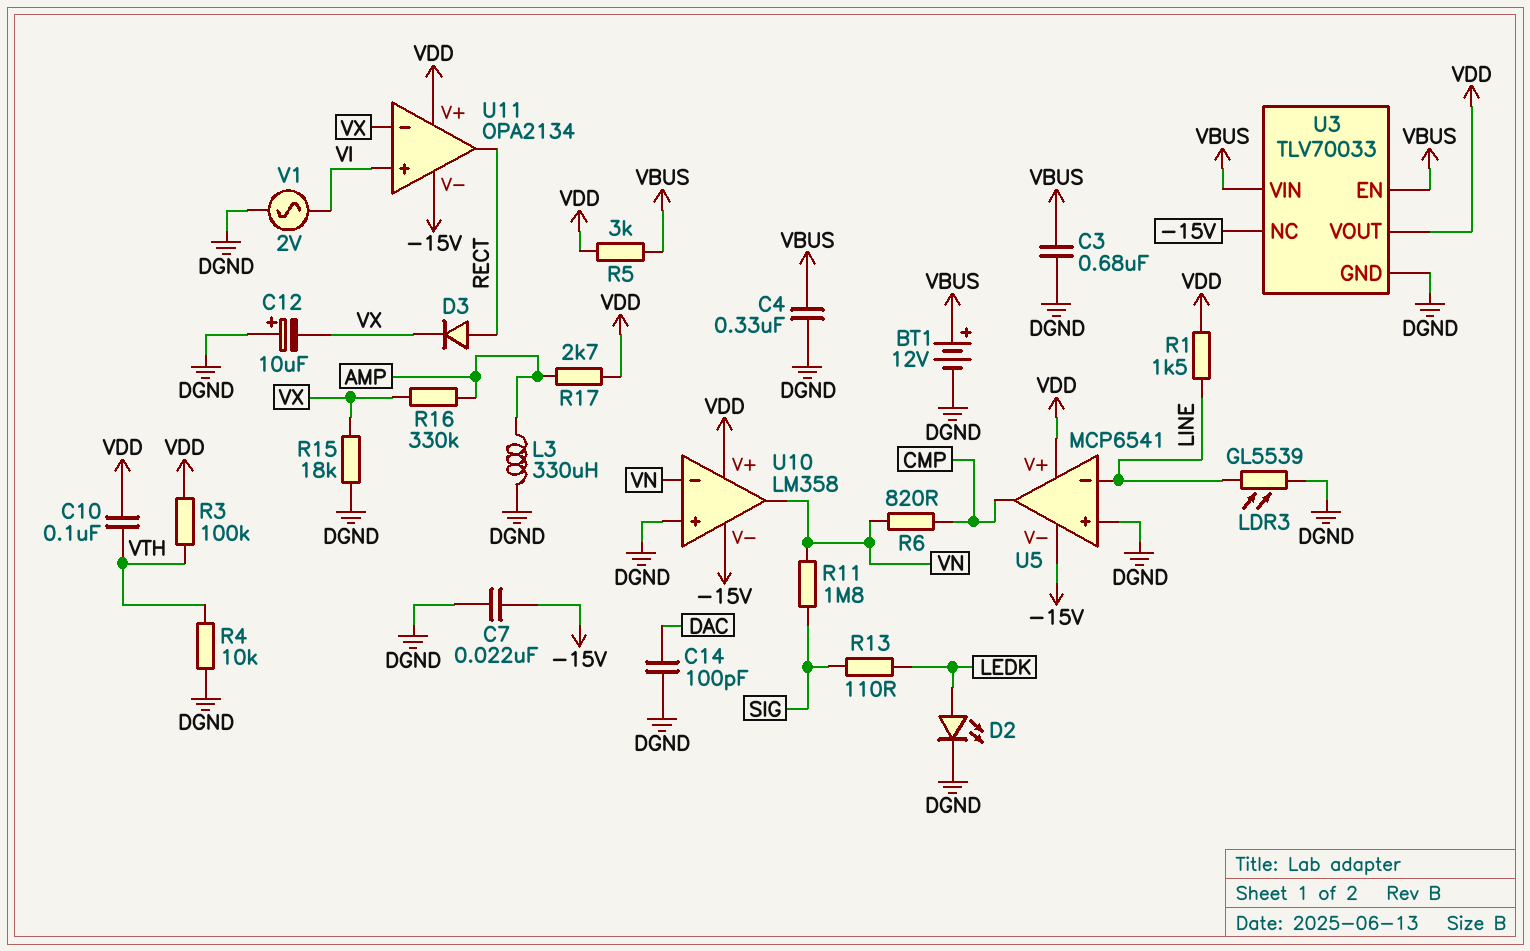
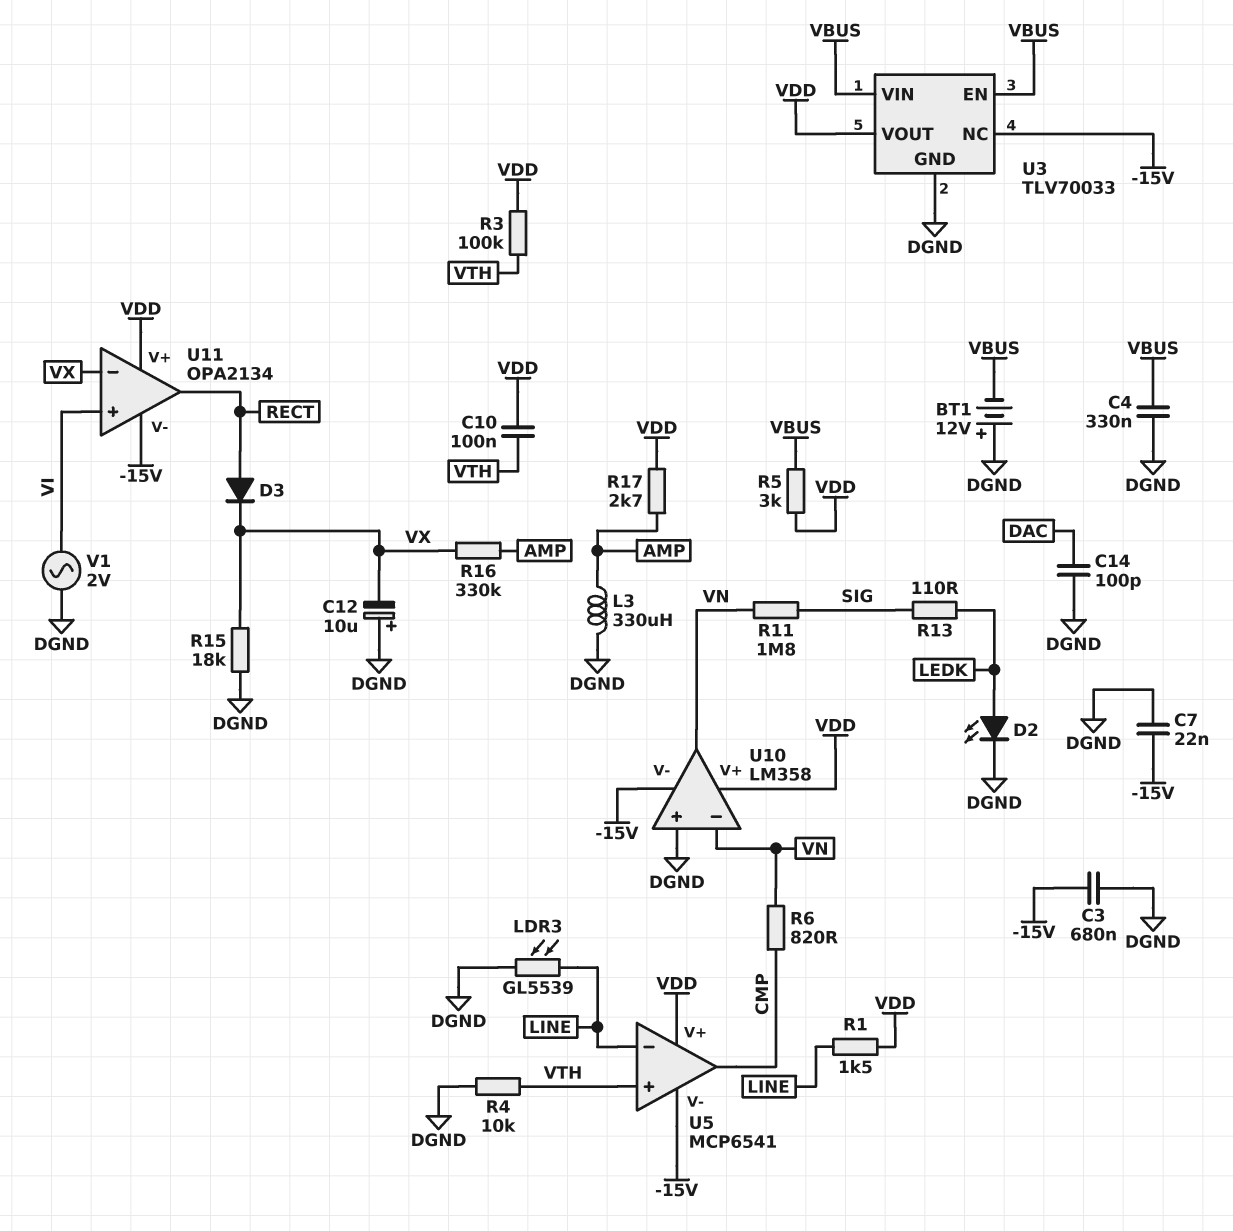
BT1: 12V (plus VBUS, minus DGND) -> 12V (plus DGND, minus VBUS)
C3: 680nF (DGND, VBUS) -> 680nF (-15V, DGND)
U5 pin in+: DGND -> VTH

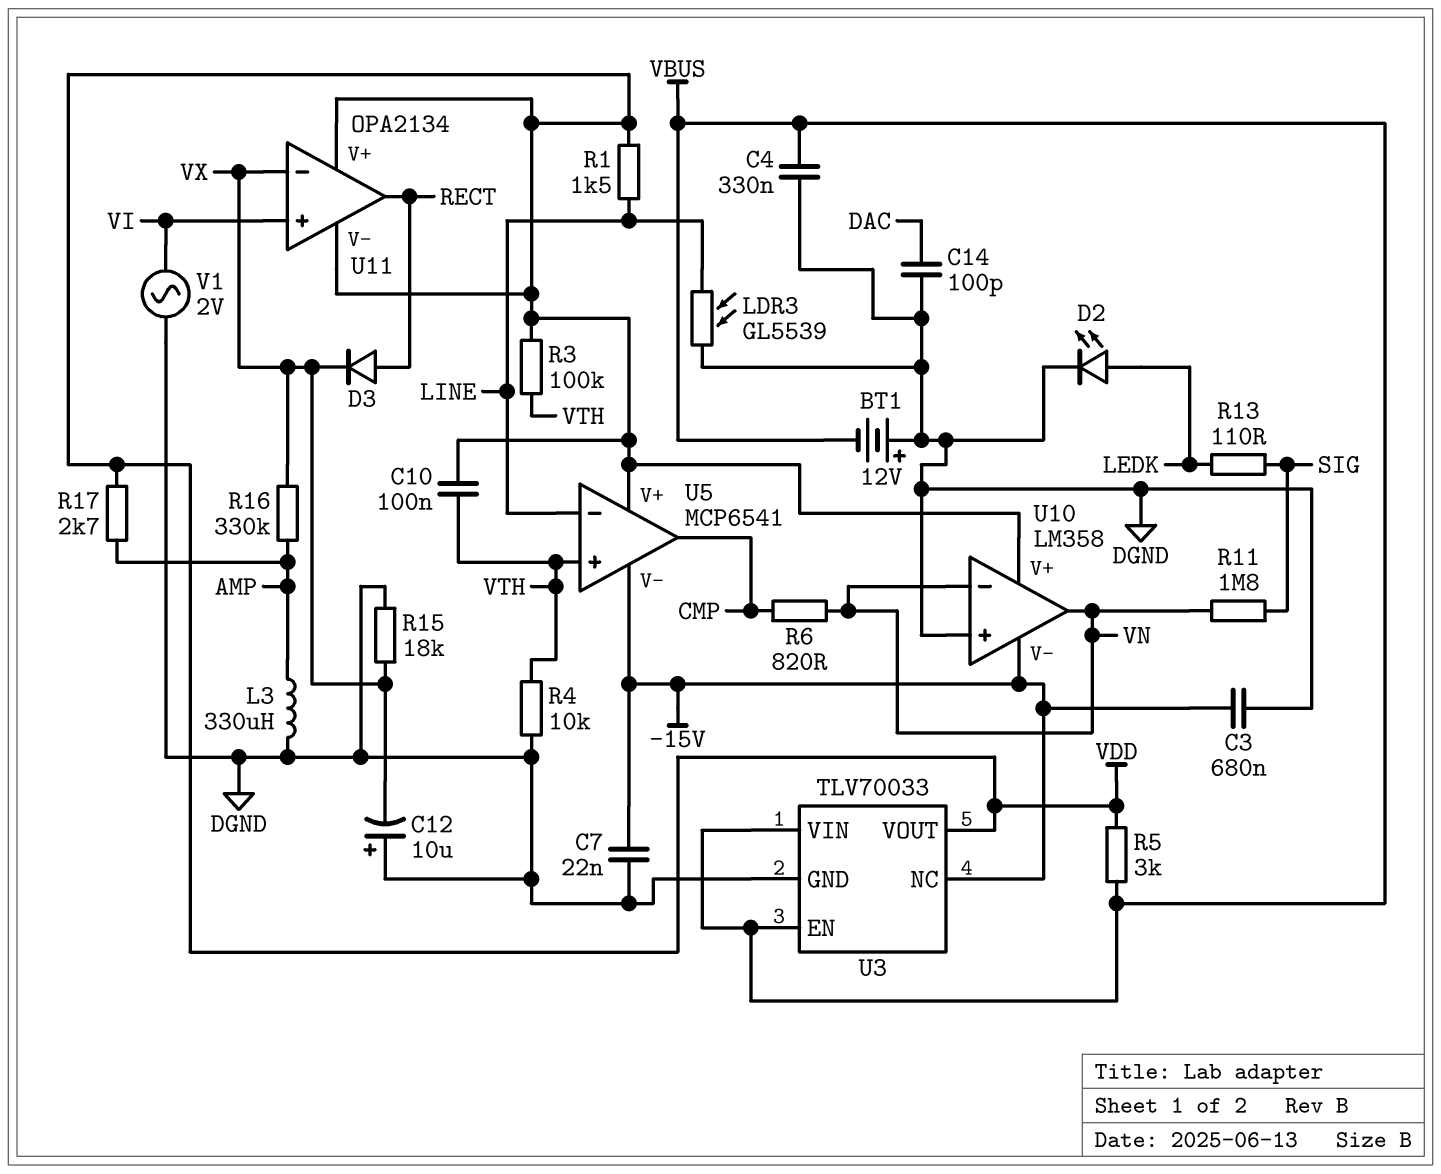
U11 pin V-: -15V -> VDD

